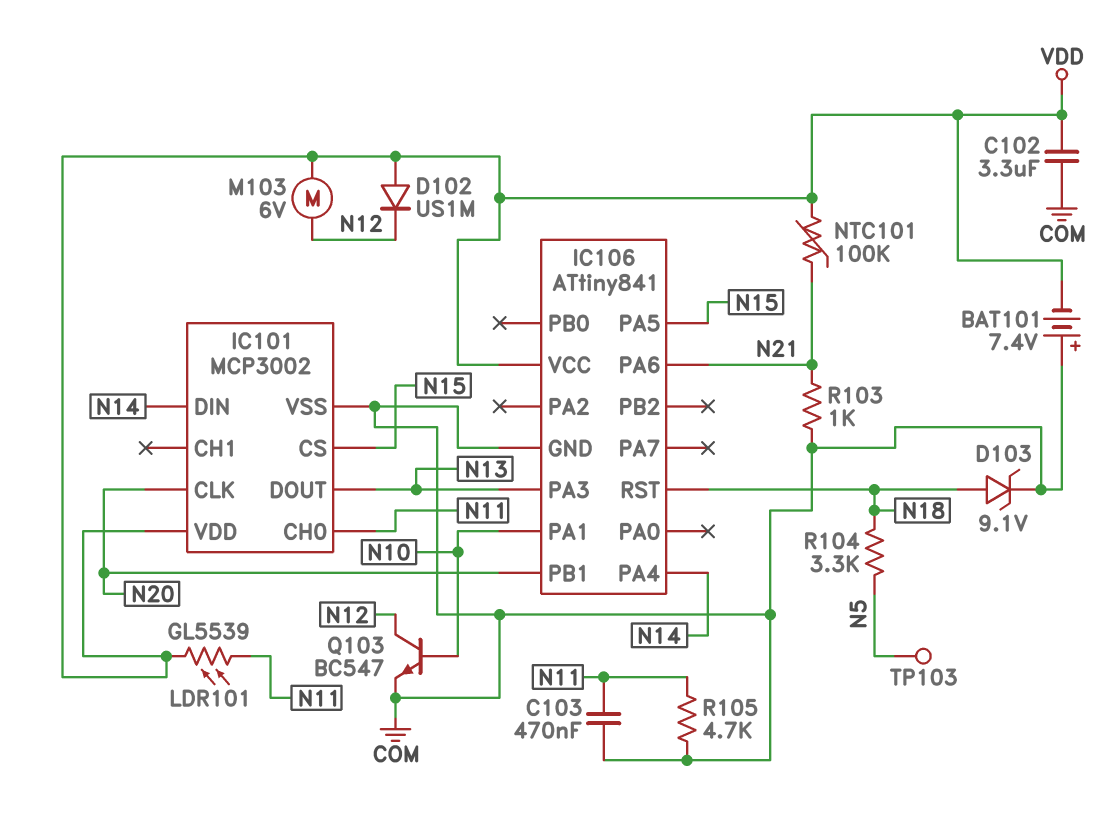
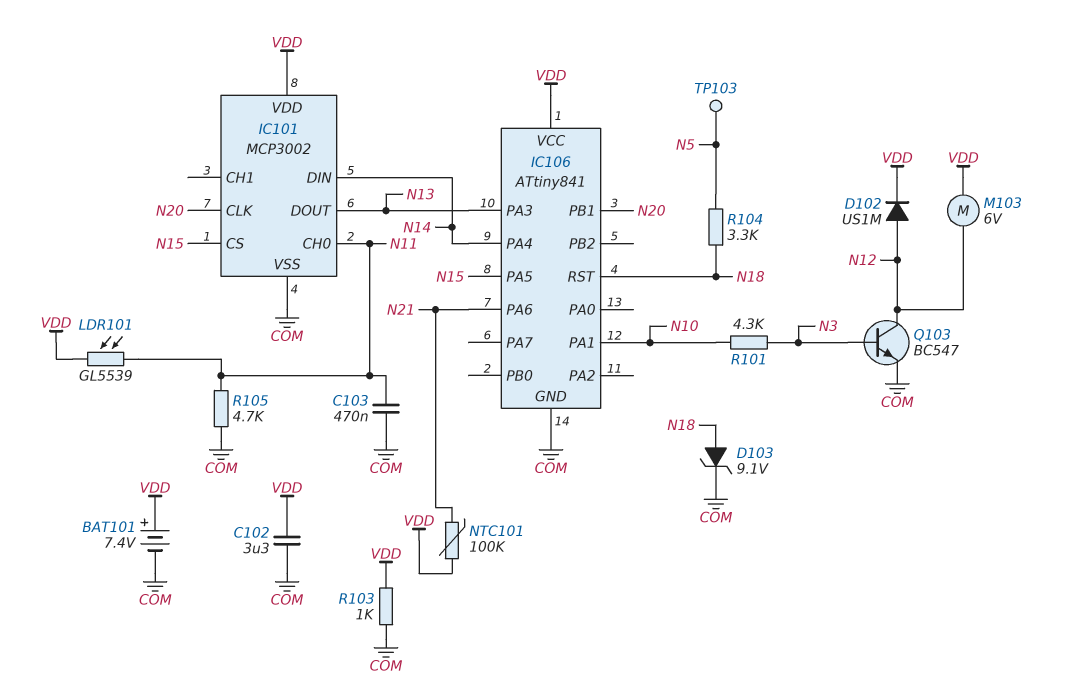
BAT101: 7.4V (plus COM, minus VDD) -> 7.4V (plus VDD, minus COM)
D102: diode US1M (A VDD, K N12) -> diode US1M (A N12, K VDD)
Q103: NPN BC547 (B N10, C N12, E COM) -> NPN BC547 (B N3, C N12, E COM)
R101: none -> 4.3k (N3, N10)
R103: 1k (COM, N21) -> 1k (COM, VDD)

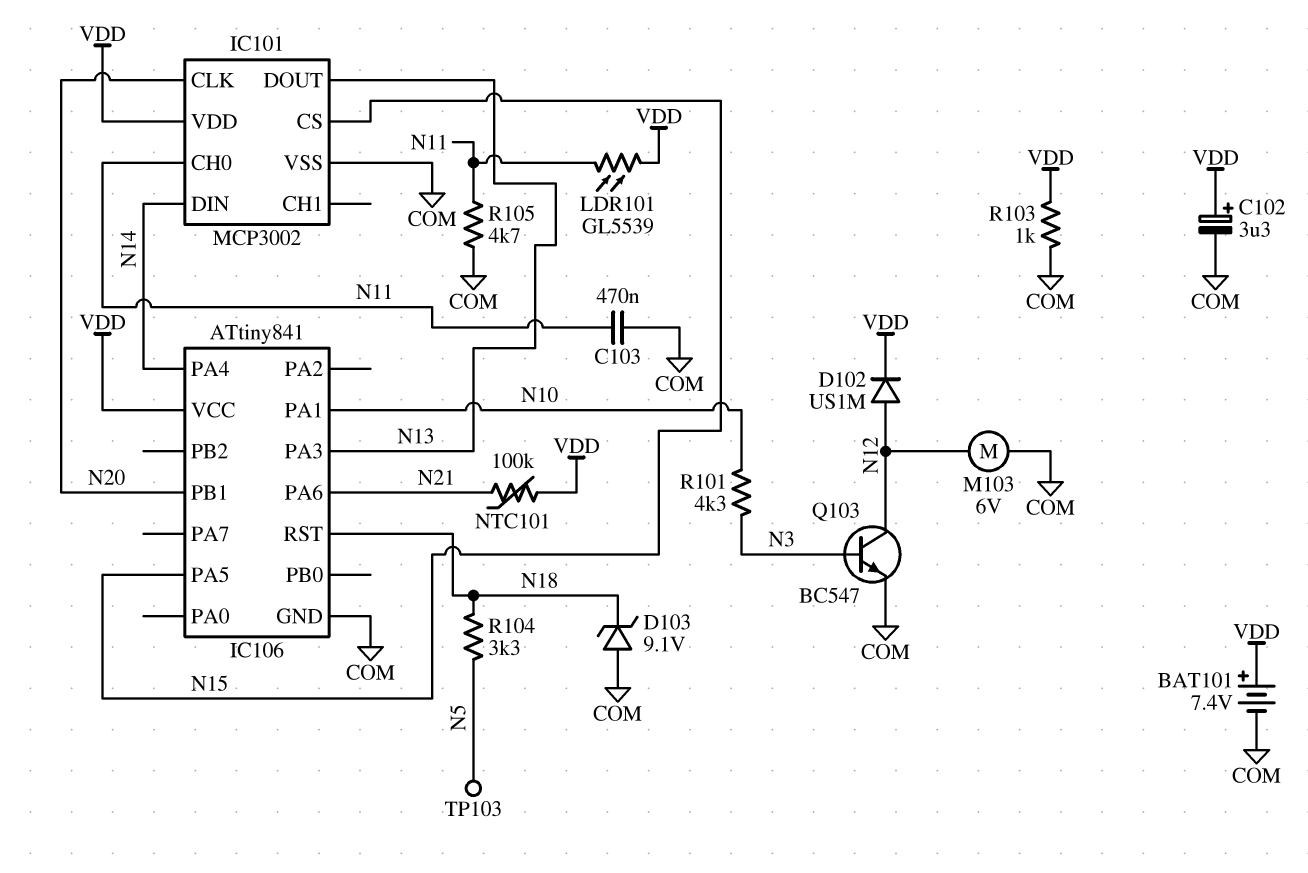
C102: 3.3uF (COM, VDD) -> 3.3uF (plus VDD, minus COM)
D103: zener 9.1V (A N18, K COM) -> zener 9.1V (A COM, K N18)
M103: motor 6V (N12, VDD) -> motor 6V (COM, N12)

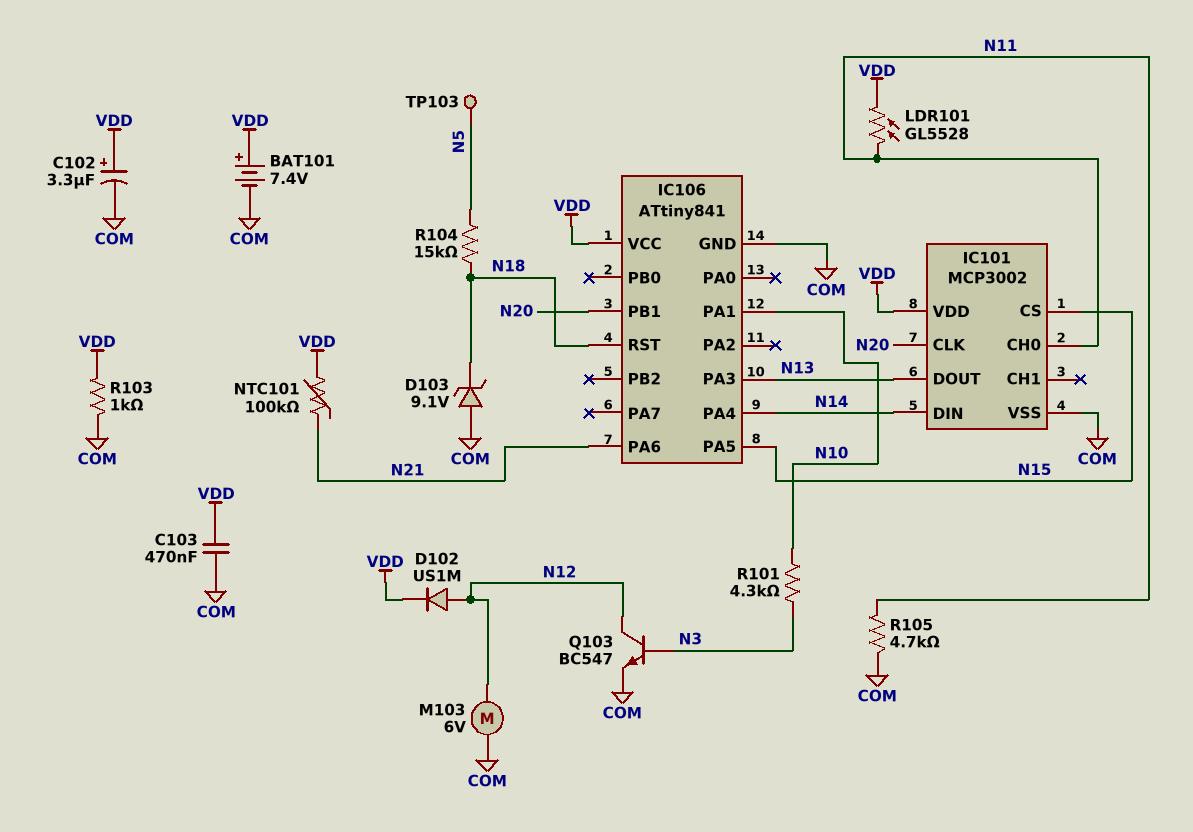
C103: 470nF (COM, N11) -> 470nF (COM, VDD)
LDR101: GL5539 (N11, VDD) -> GL5528 (N11, VDD)
R104: 3.3k (N5, N18) -> 15k (N5, N18)

